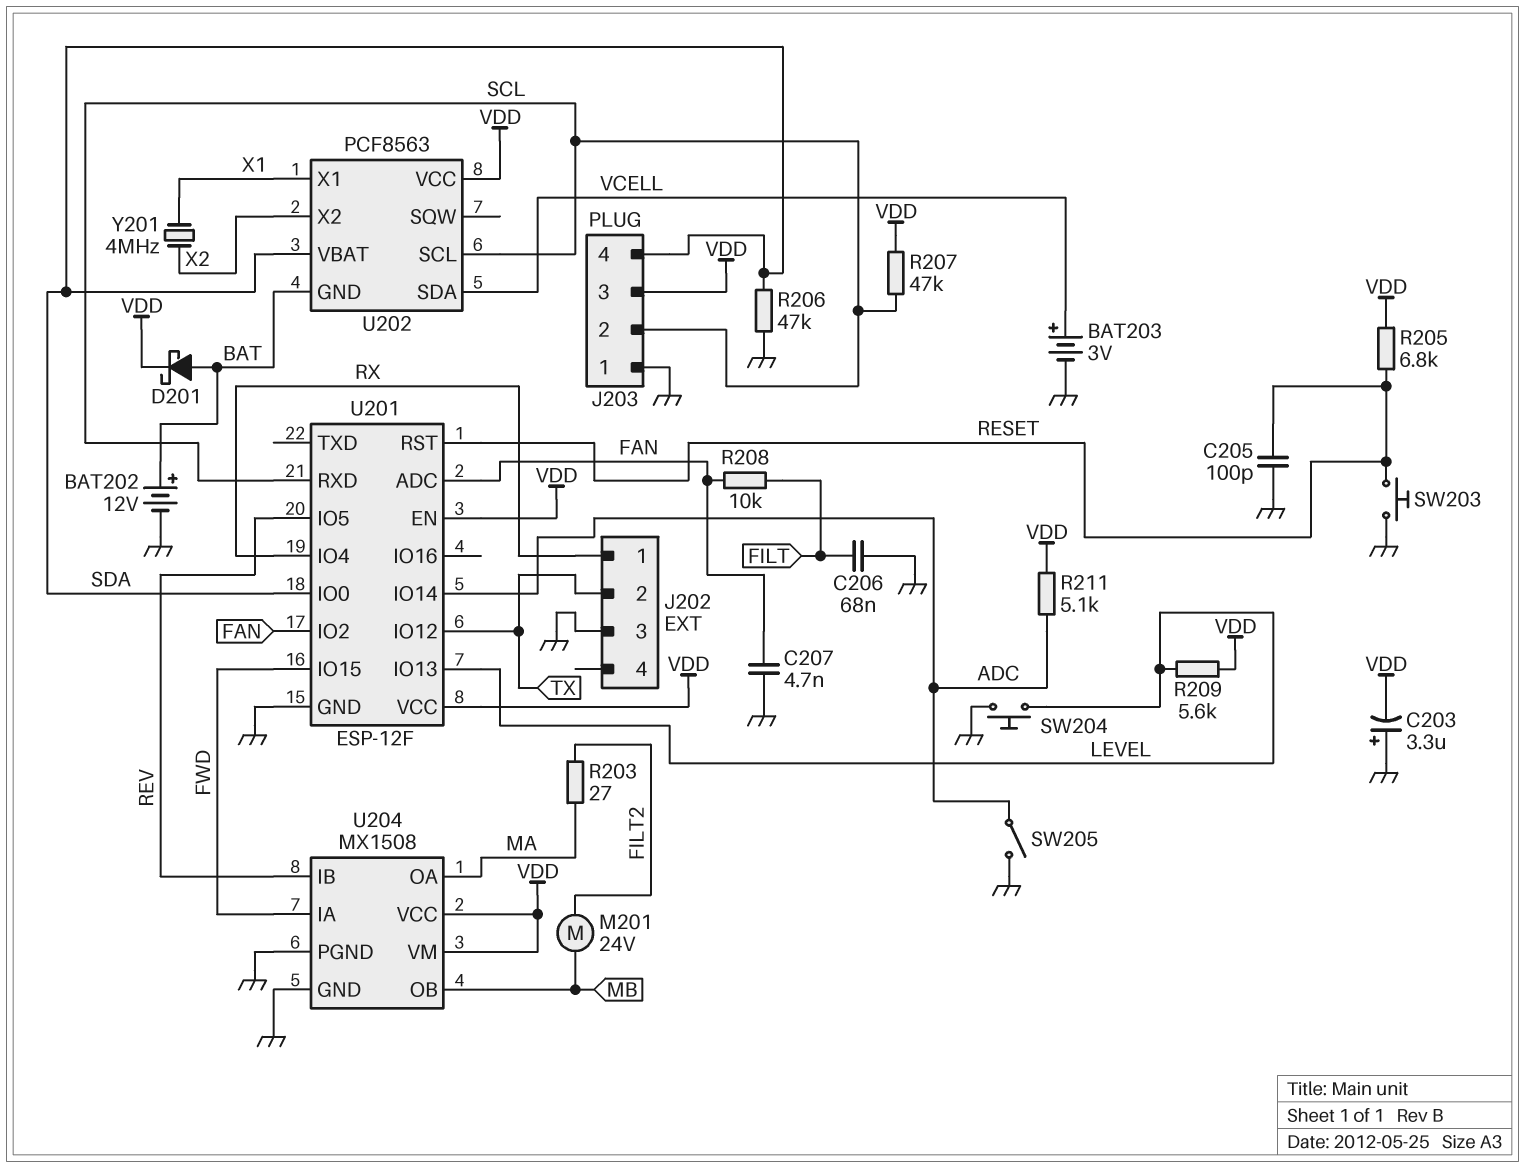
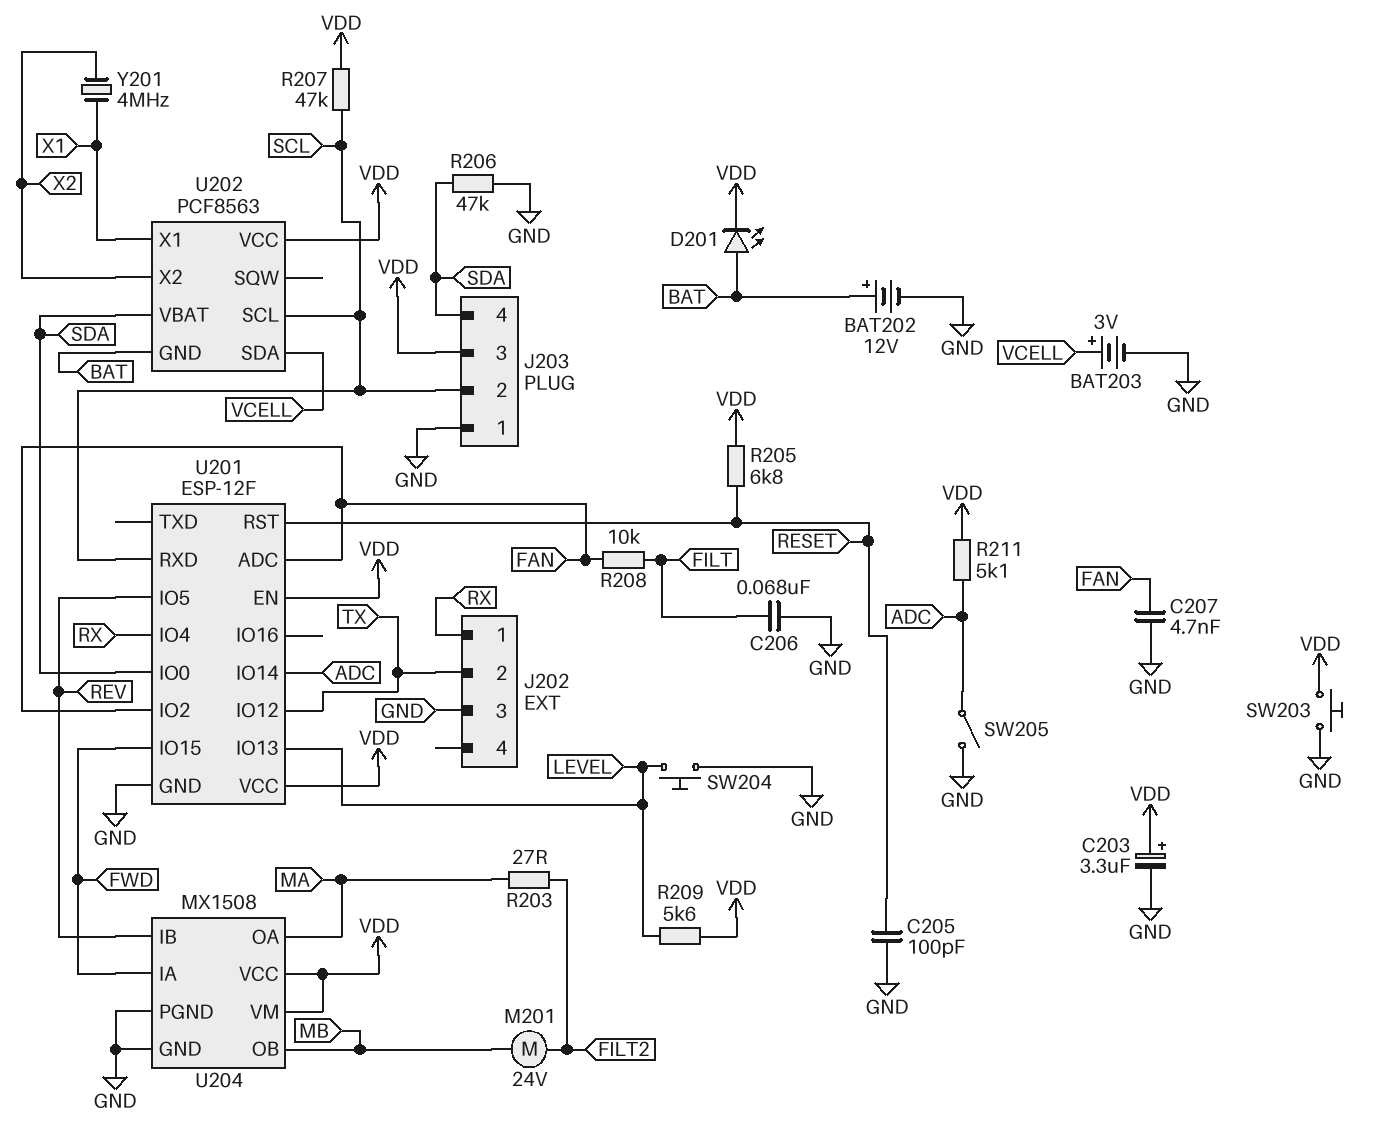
C203: 3.3uF (plus GND, minus VDD) -> 3.3uF (plus VDD, minus GND)
D201: schottky (A BAT, K VDD) -> LED (A BAT, K VDD)
SW203: button (GND, RESET) -> button (GND, VDD)

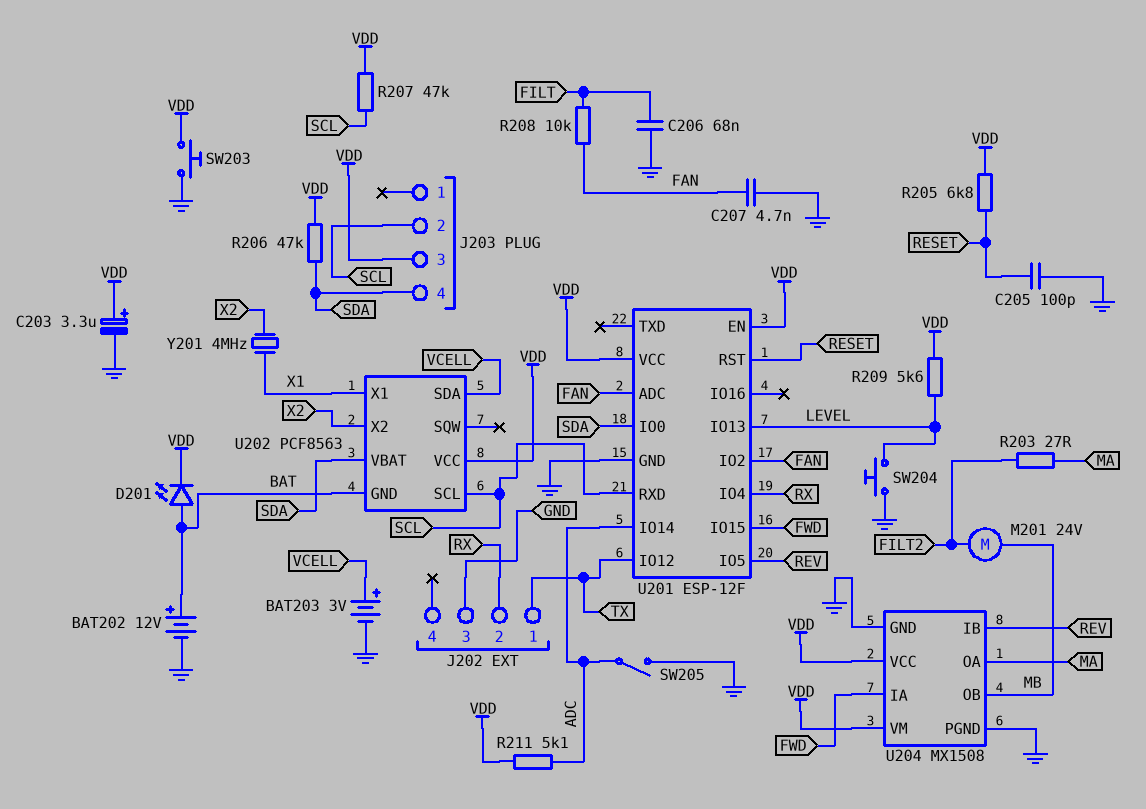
J202 pin 1: RX -> TX
J202 pin 2: TX -> RX
J203 pin 1: GND -> none
R206: 47k (GND, SDA) -> 47k (SDA, VDD)

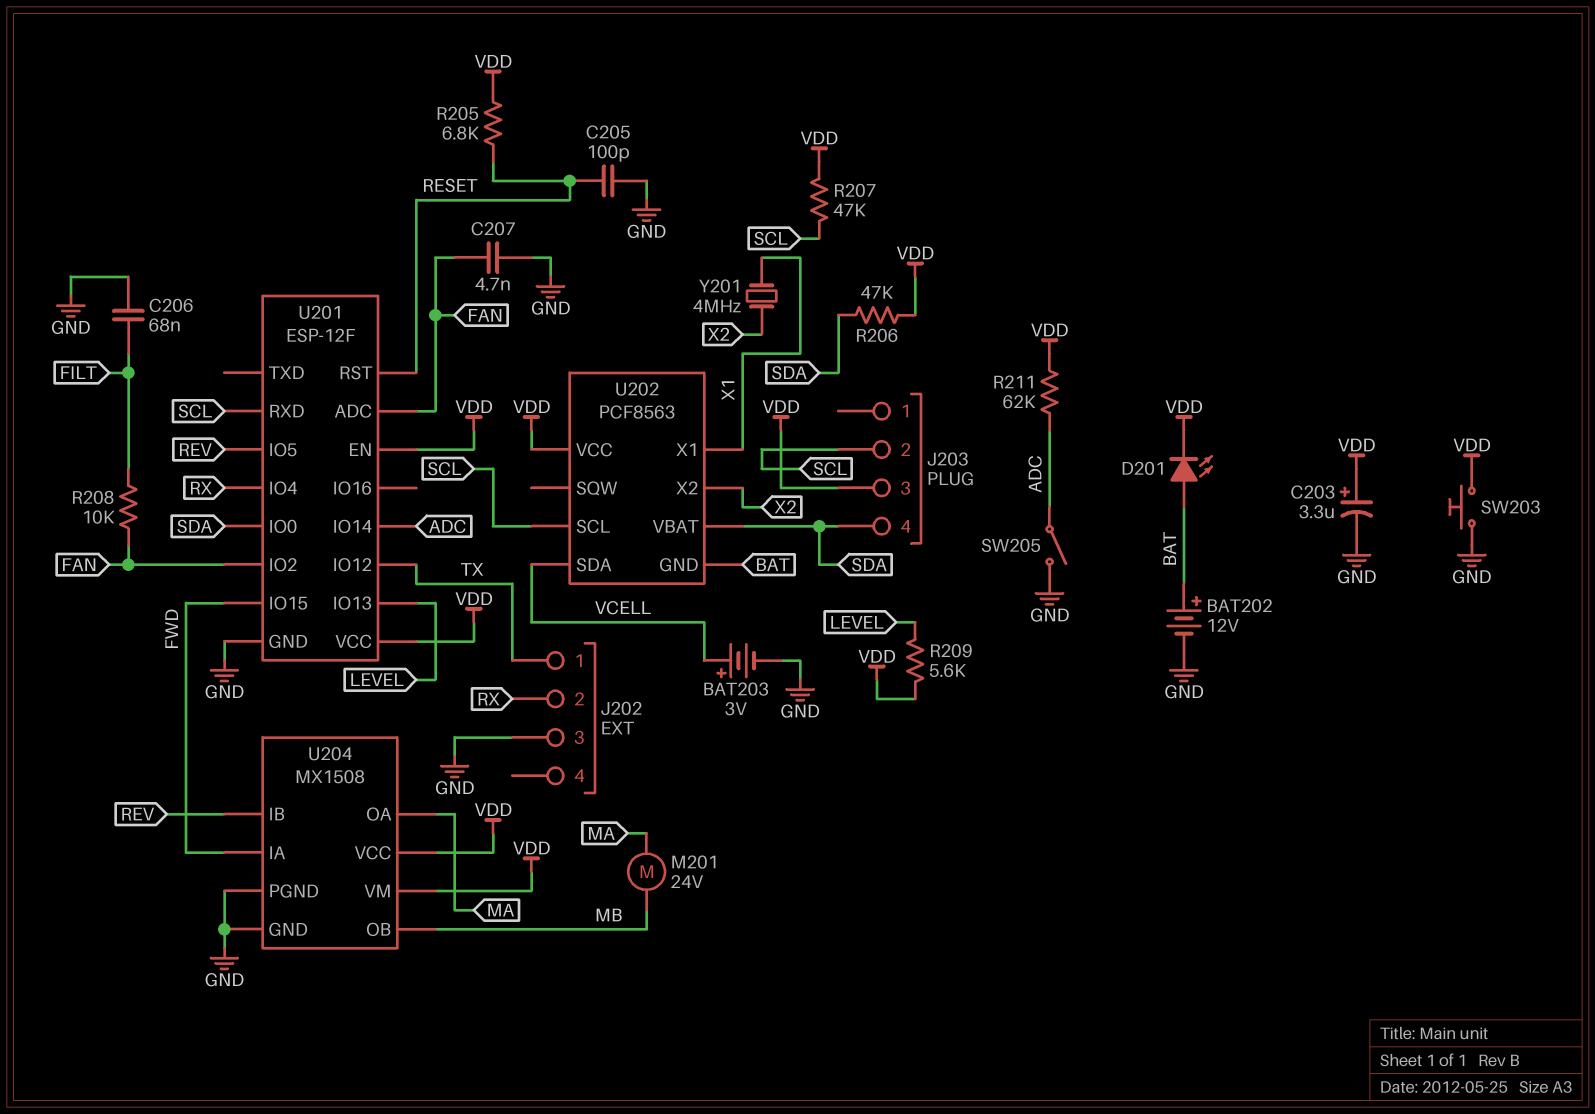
M201: motor 24V (FILT2, MB) -> motor 24V (MA, MB)
R203: 27 (FILT2, MA) -> none
R211: 5.1k (ADC, VDD) -> 62k (ADC, VDD)
SW204: button (GND, LEVEL) -> none

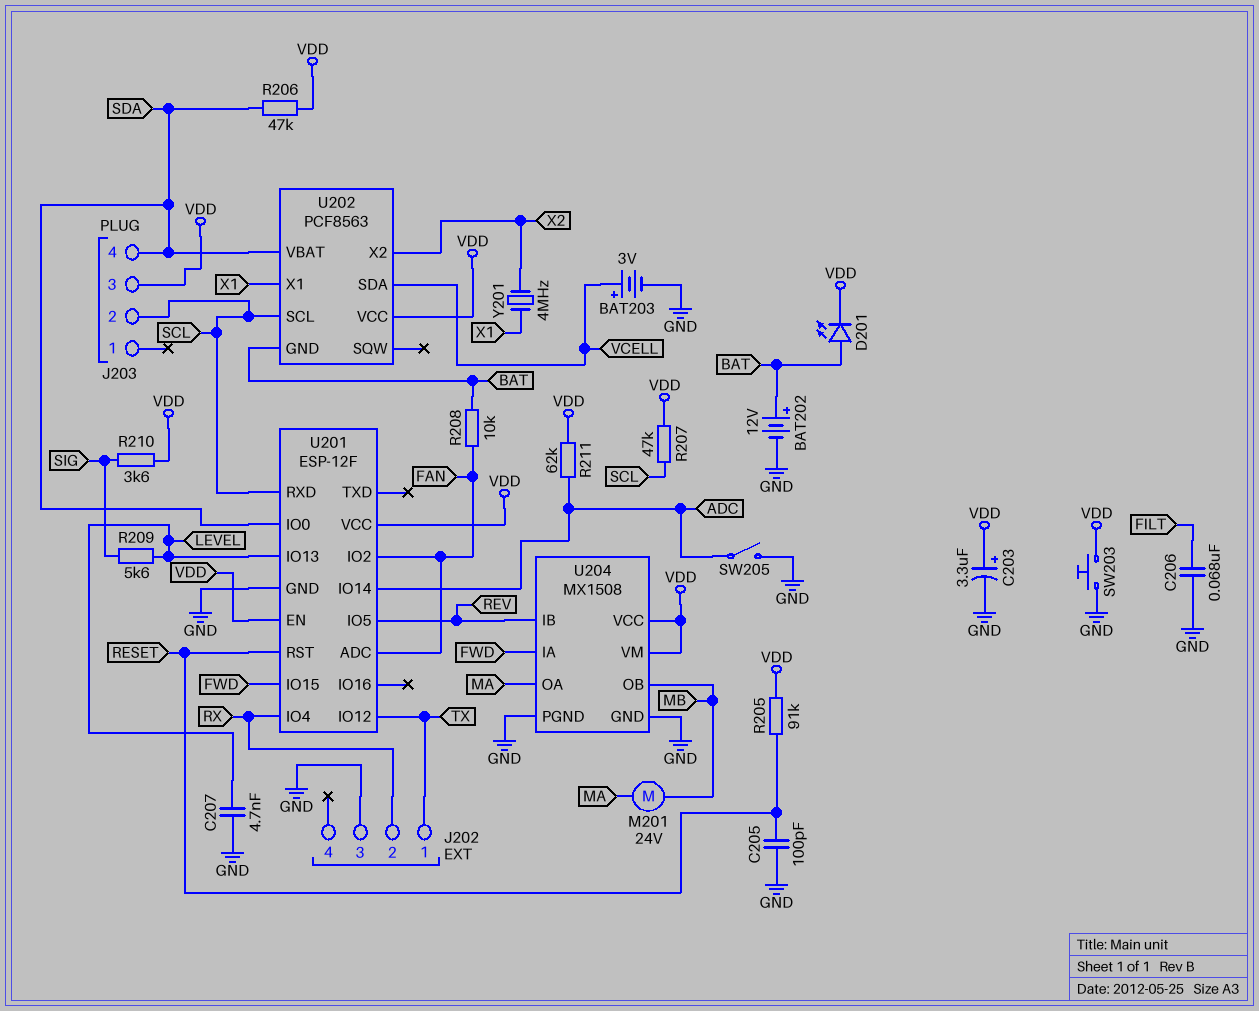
C207: 4.7nF (FAN, GND) -> 4.7nF (GND, LEVEL)
R205: 6.8k (RESET, VDD) -> 91k (RESET, VDD)
R208: 10k (FAN, FILT) -> 10k (BAT, FAN)
R209: 5.6k (LEVEL, VDD) -> 5.6k (LEVEL, SIG)
R210: none -> 3.6k (SIG, VDD)

